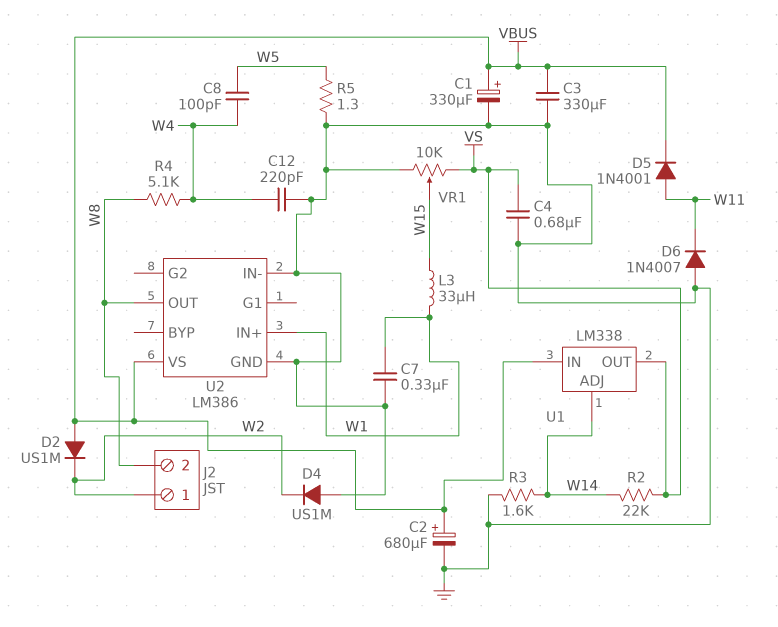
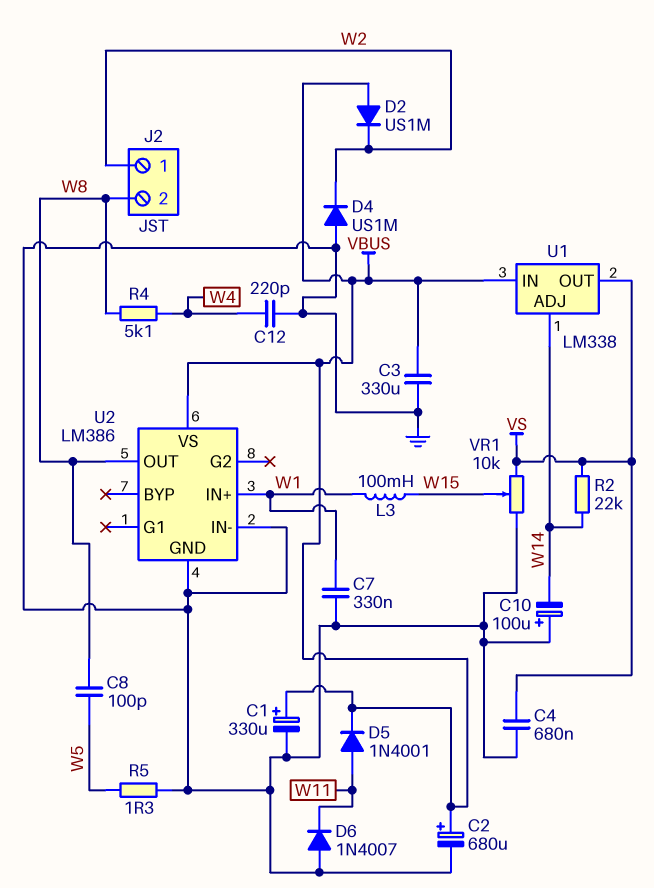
C8: 100pF (W4, W5) -> 100pF (W5, W8)
C10: none -> 100uF (plus GND, minus W14)
L3: 33uH (W1, W15) -> 100mH (W1, W15)
R3: 1.6k (GND, W14) -> none

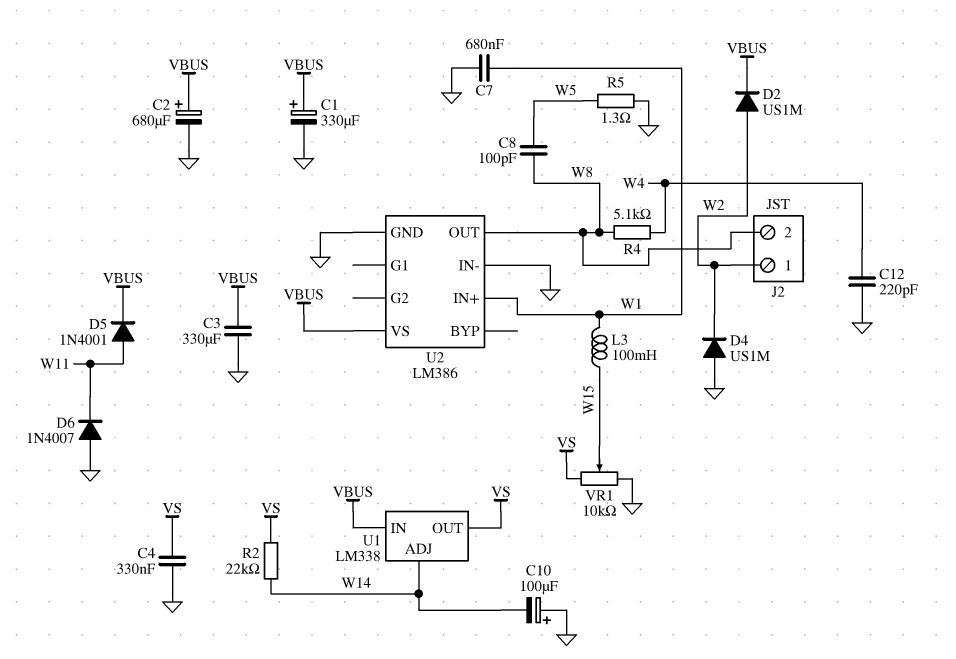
C4: 680nF (GND, VS) -> 330nF (GND, VS)
C7: 330nF (GND, W1) -> 680nF (GND, W1)
D2: diode US1M (A VBUS, K W2) -> diode US1M (A W2, K VBUS)

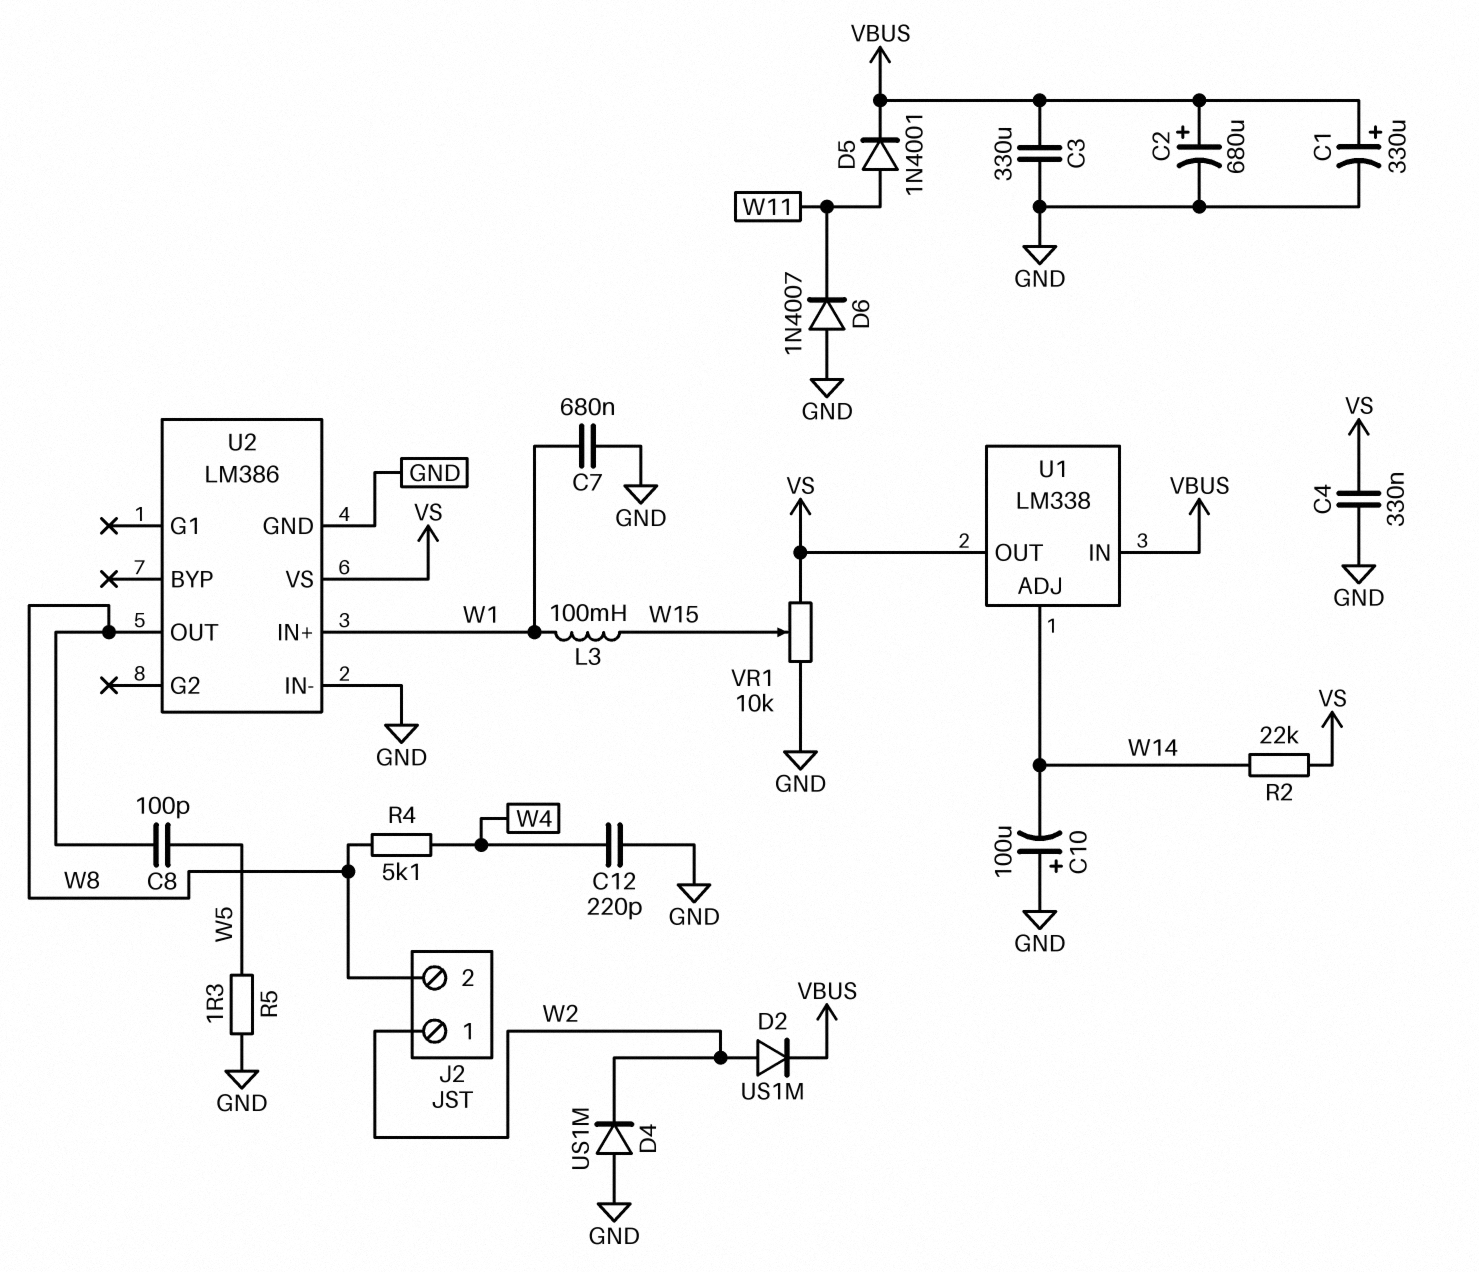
U2 pin VS: VBUS -> VS

